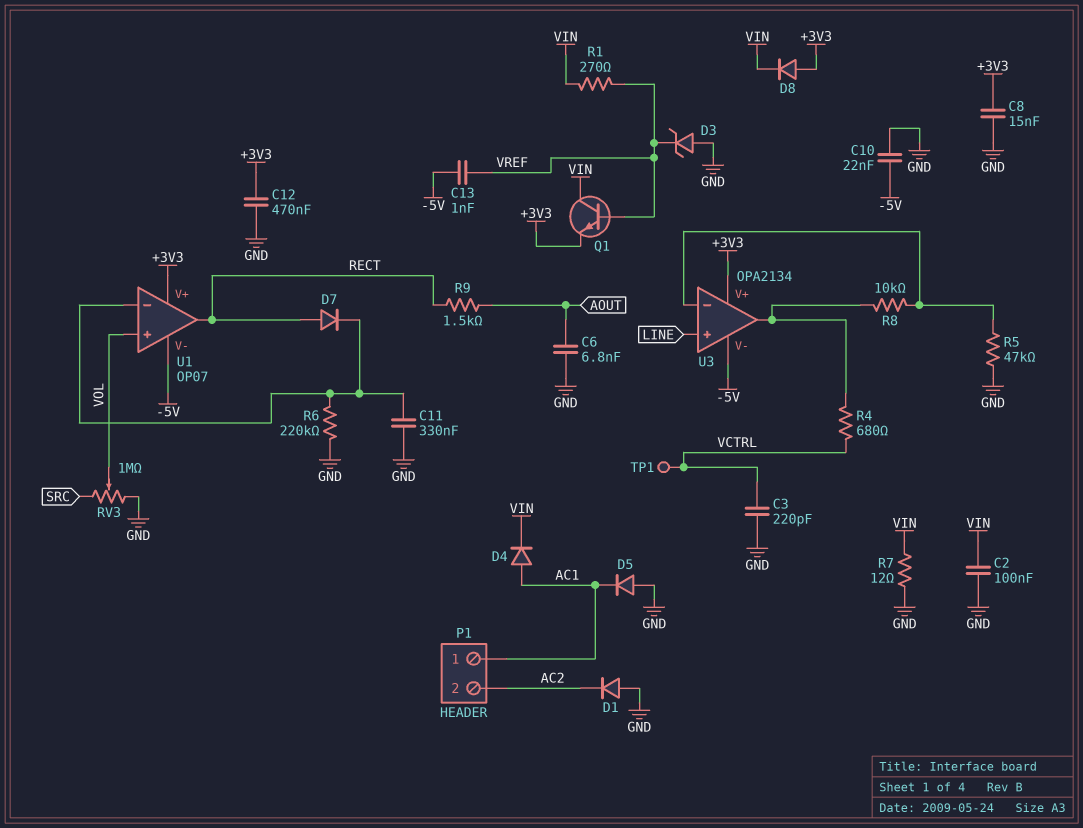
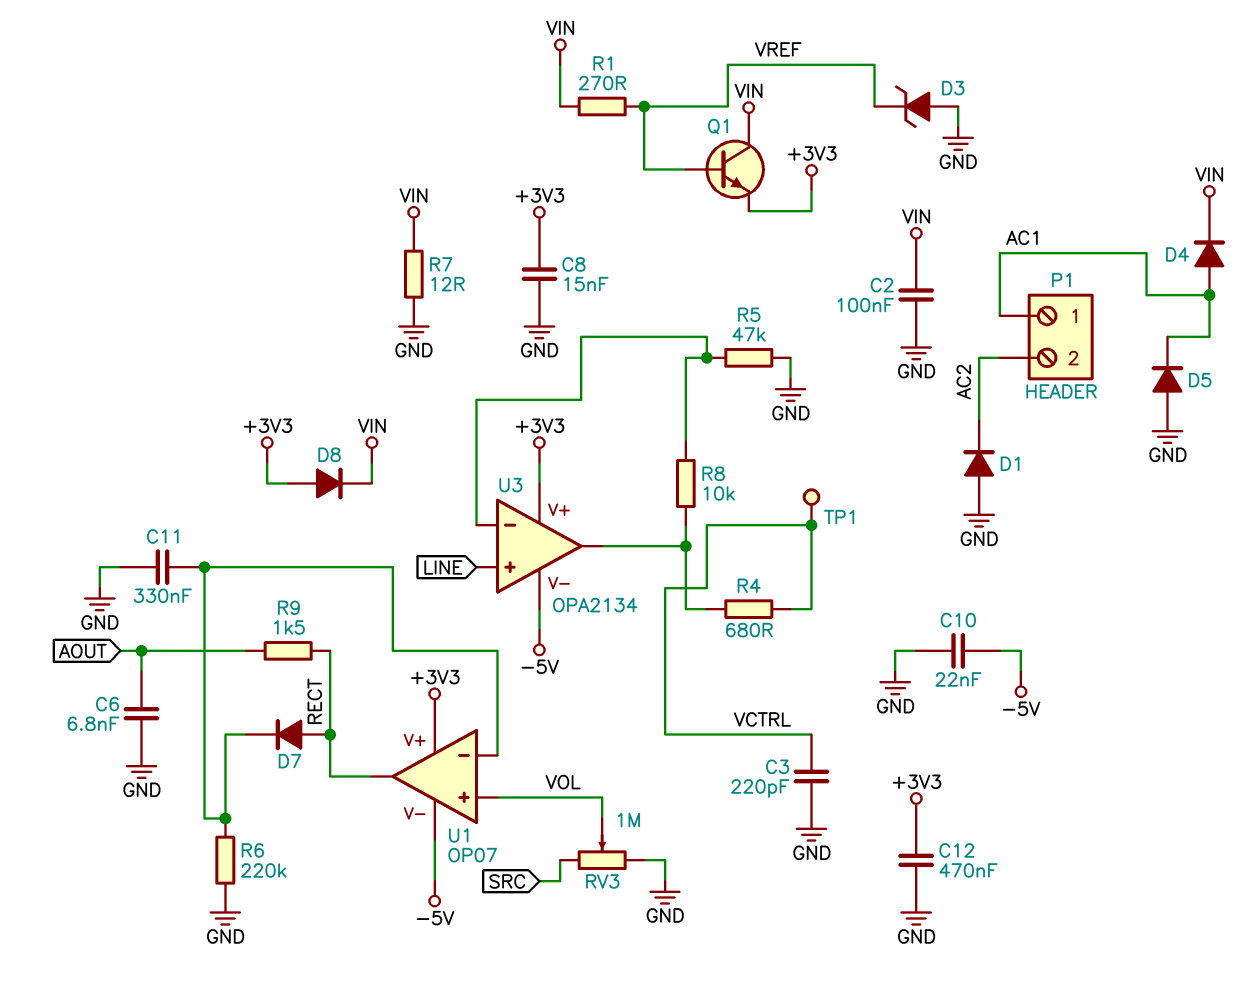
C13: 1nF (-5V, VREF) -> none

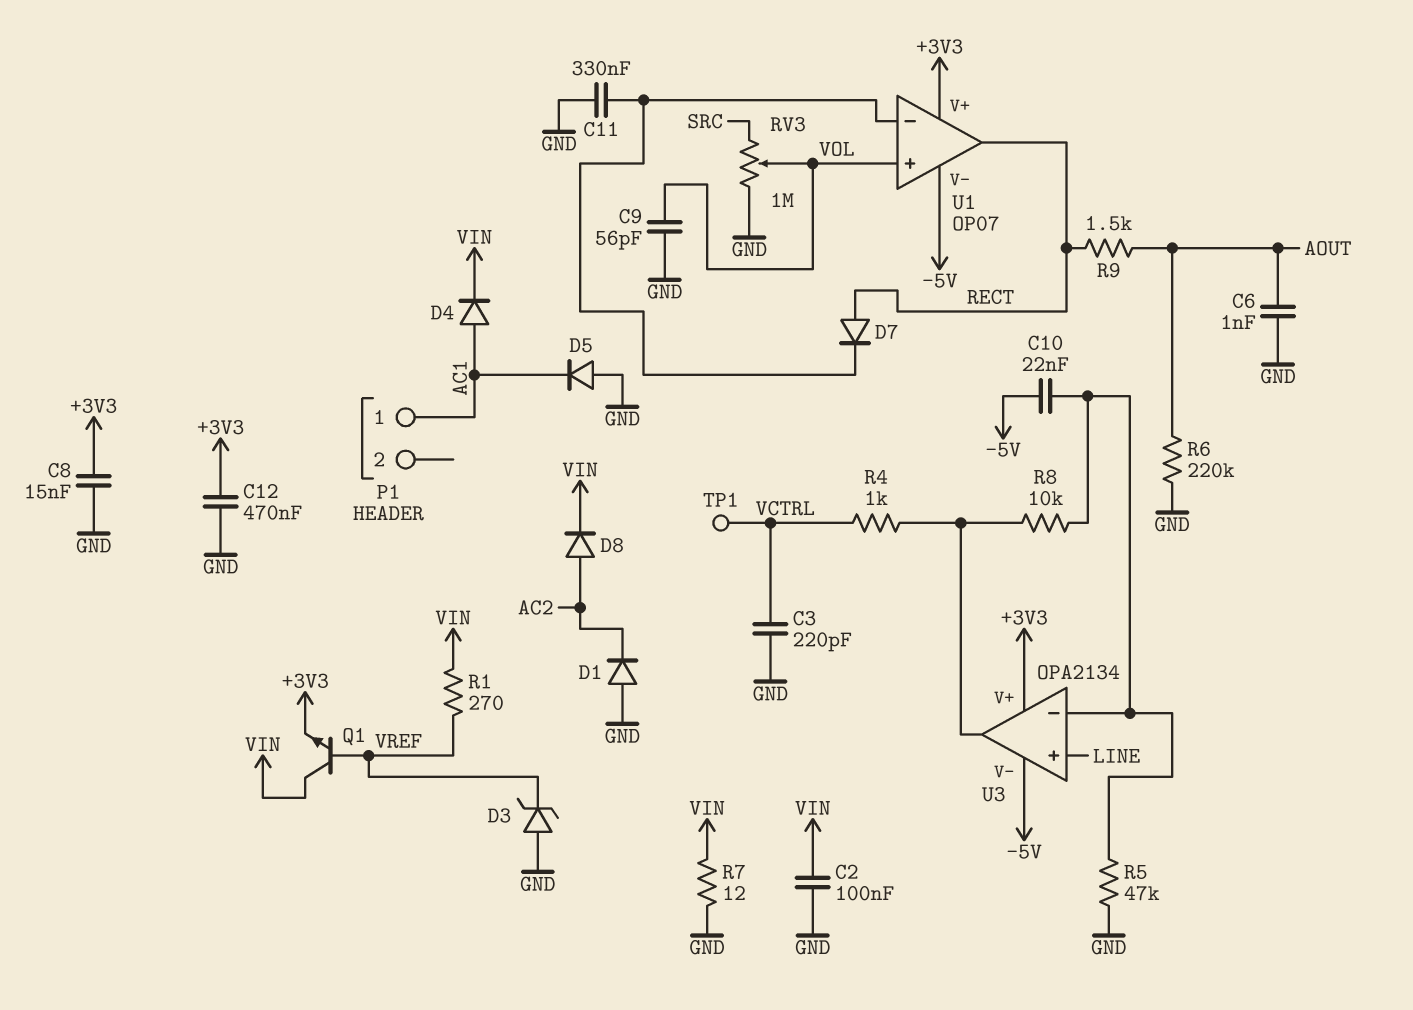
C6: 6.8nF (AOUT, GND) -> 1nF (AOUT, GND)
C9: none -> 56pF (GND, VOL)
C10: 22nF (-5V, GND) -> 22nF (-5V, U3/in-)
D8: diode (A +3V3, K VIN) -> diode (A AC2, K VIN)
P1 pin 2: AC2 -> none
R4: 680 (U3/out, VCTRL) -> 1k (U3/out, VCTRL)
R6: 220k (GND, U1/in-) -> 220k (AOUT, GND)

